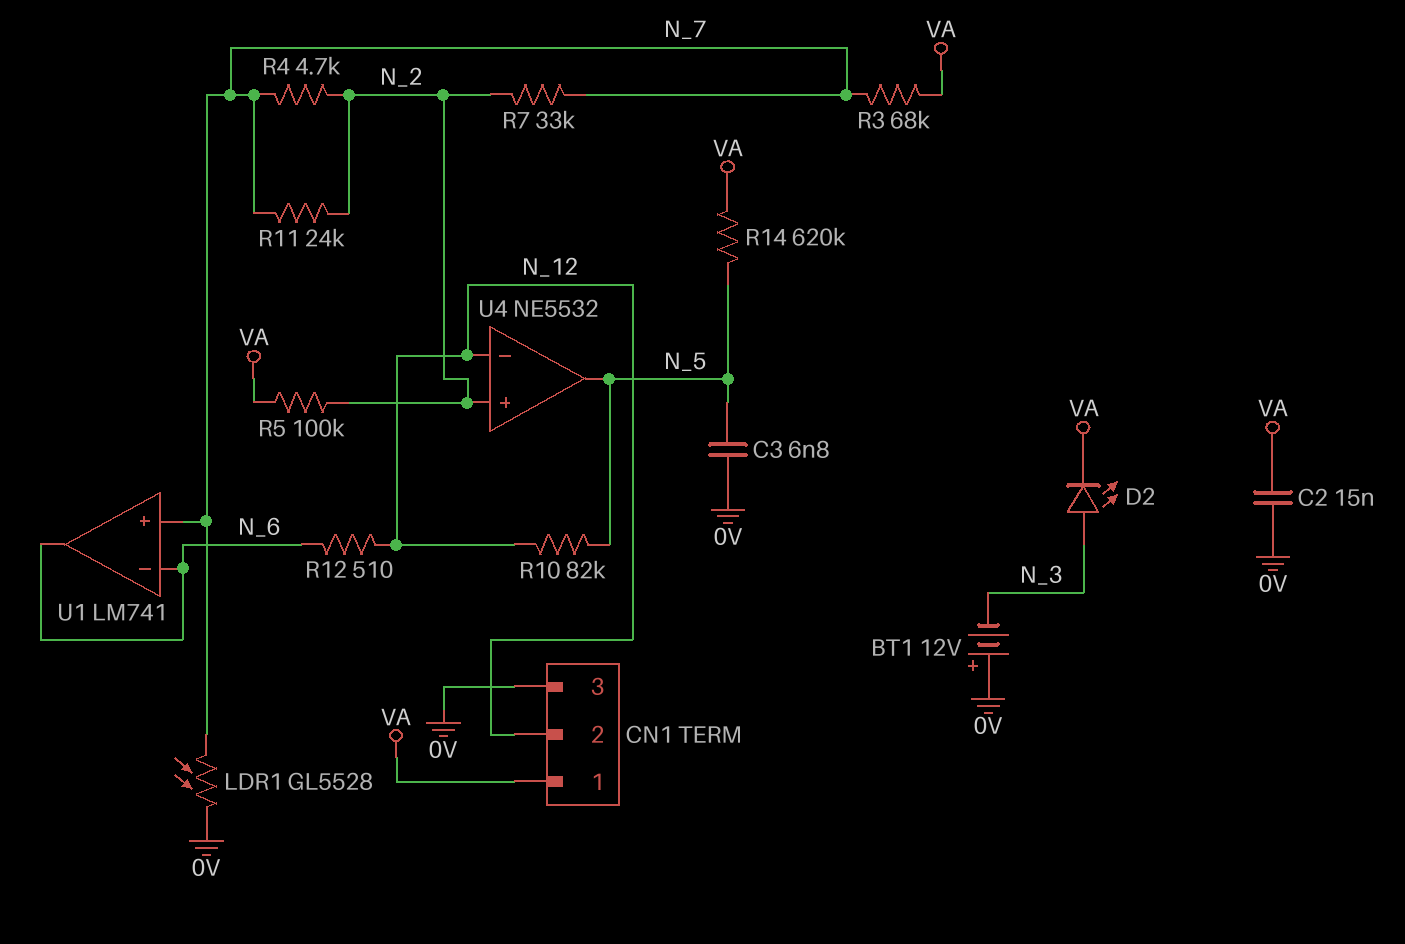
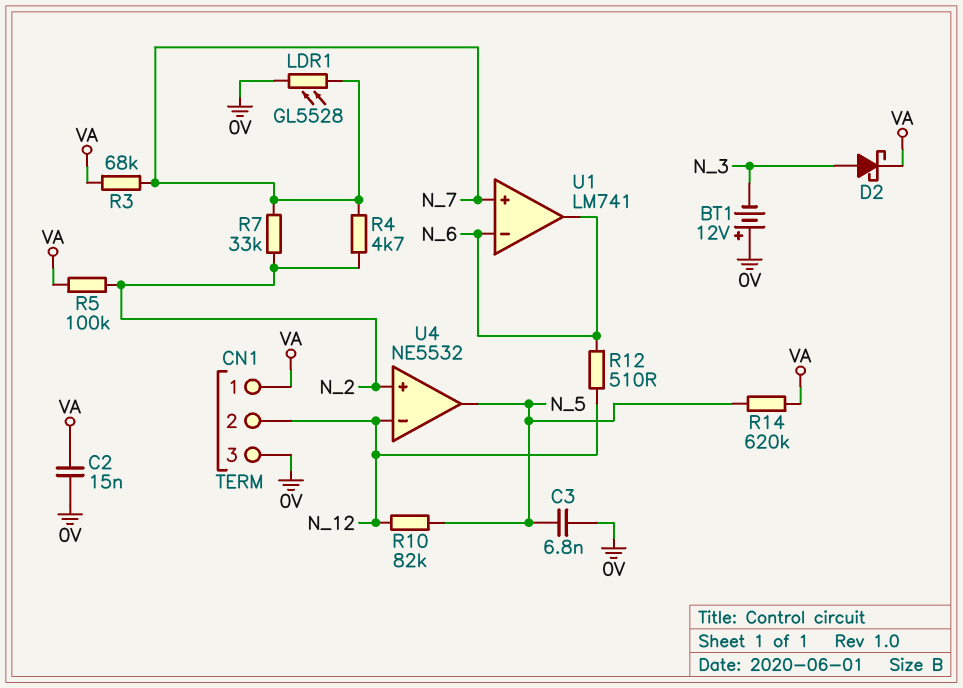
D2: LED (A N_3, K VA) -> schottky (A N_3, K VA)
R11: 24k (N_2, N_7) -> none

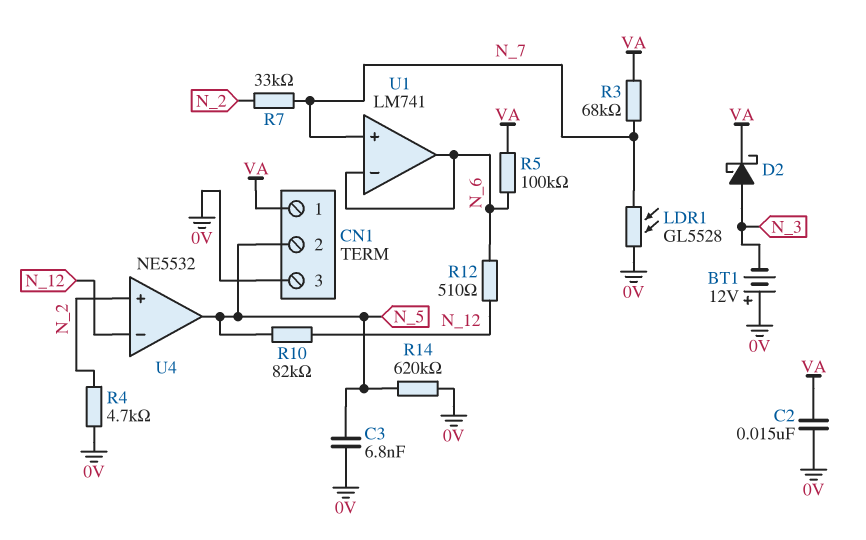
CN1 pin 2: N_12 -> N_5
R4: 4.7k (N_2, N_7) -> 4.7k (0V, N_2)
R5: 100k (N_2, VA) -> 100k (N_6, VA)
R14: 620k (N_5, VA) -> 620k (0V, N_5)

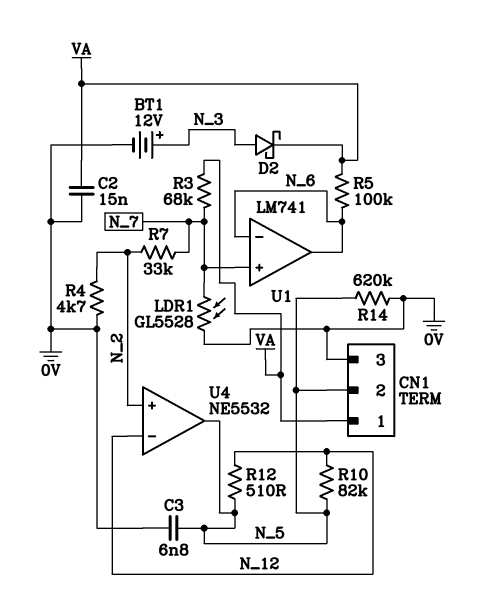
BT1: 12V (plus 0V, minus N_3) -> 12V (plus N_3, minus 0V)
R12: 510 (N_6, N_12) -> 510 (N_5, N_12)

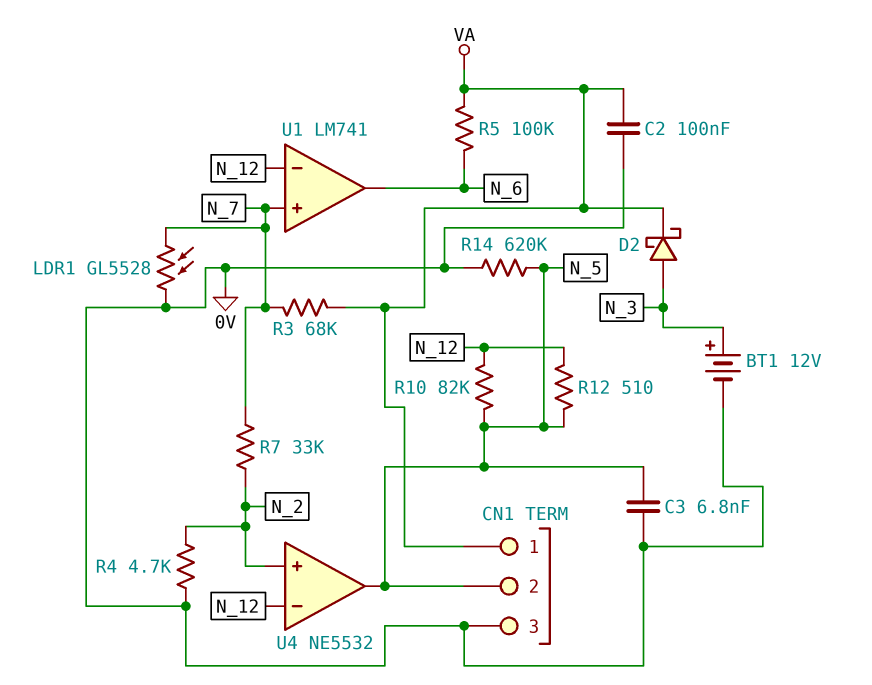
C2: 15nF (0V, VA) -> 100nF (0V, VA)
U1 pin in-: N_6 -> N_12

